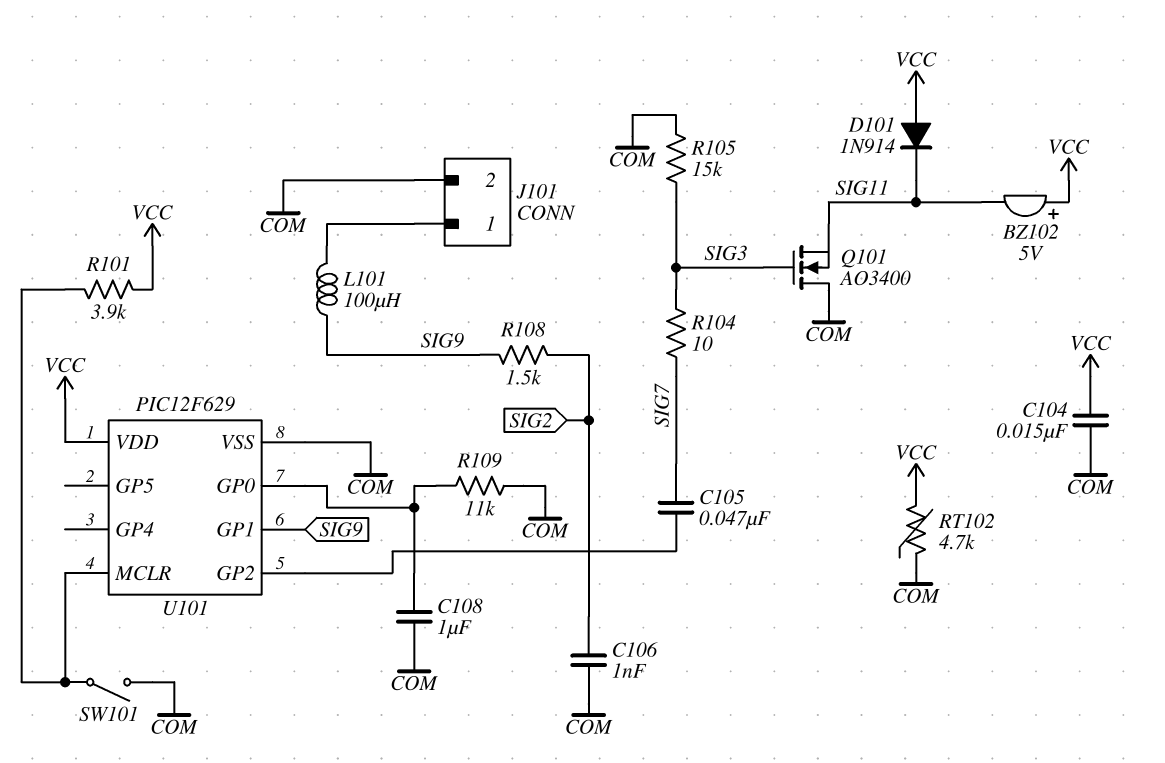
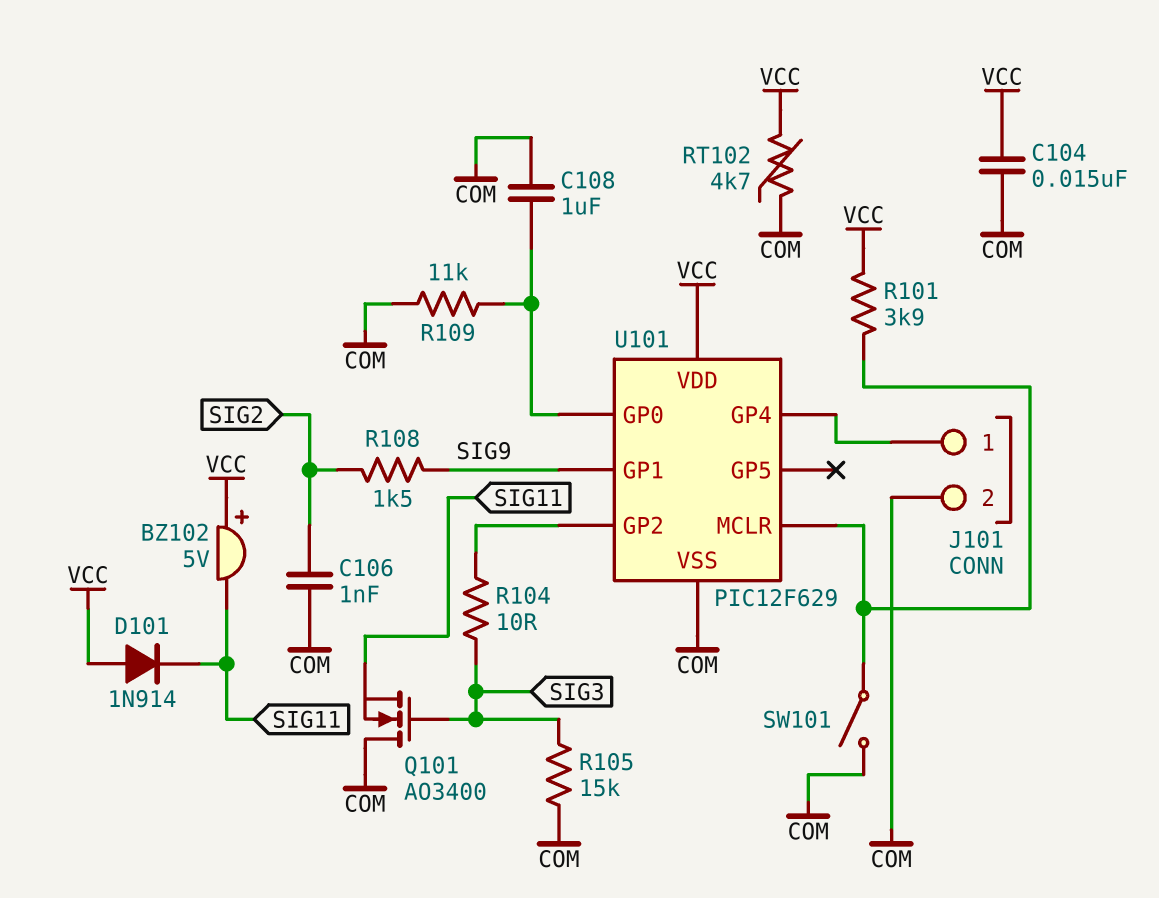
C105: 47nF (SIG7, U101/GP2) -> none
L101: 100uH (J101/1, SIG9) -> none
R104: 10 (SIG3, SIG7) -> 10 (SIG3, U101/GP2)
U101 pin GP4: none -> J101/1

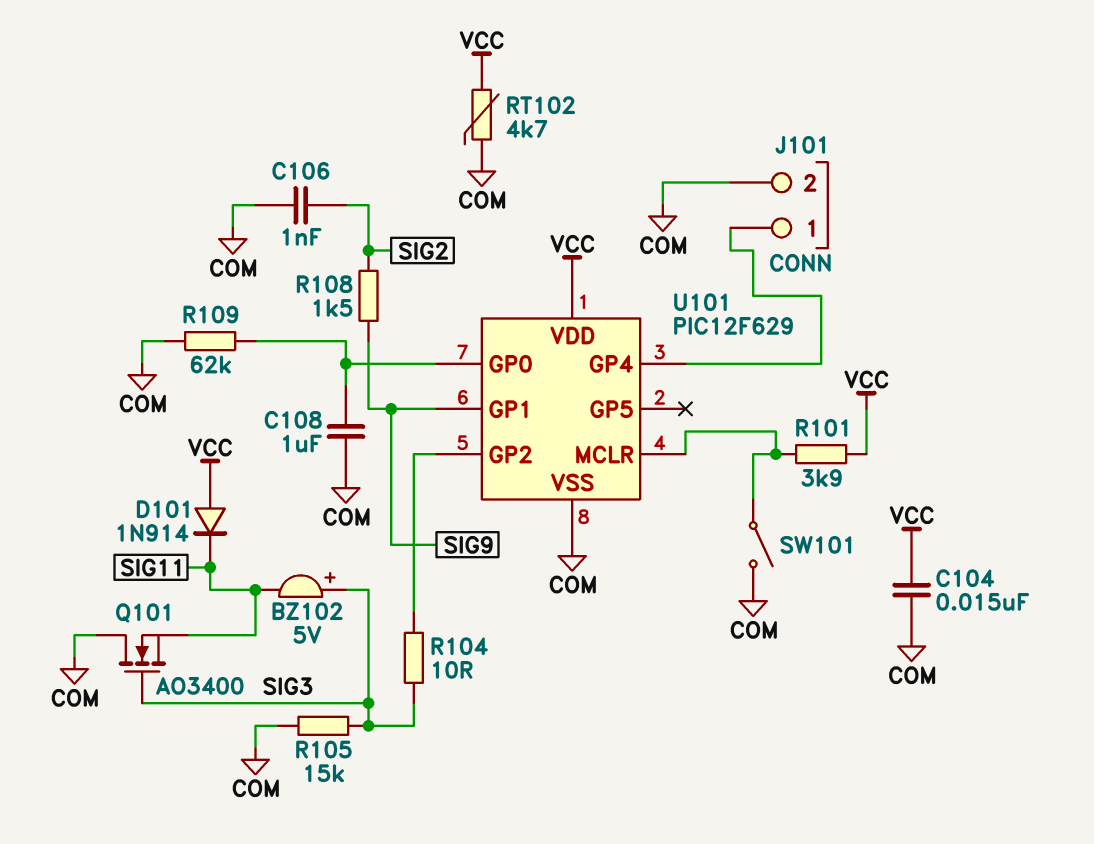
BZ102: buzzer 5V (plus VCC, minus SIG11) -> buzzer 5V (plus SIG3, minus SIG11)
R109: 11k (COM, U101/GP0) -> 62k (COM, U101/GP0)

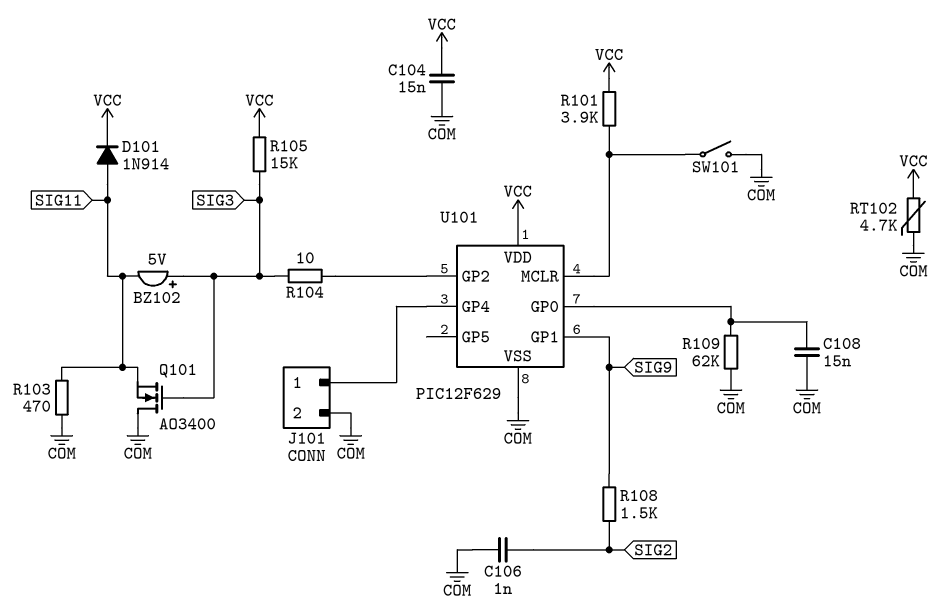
C108: 1uF (COM, U101/GP0) -> 15nF (COM, U101/GP0)
D101: diode 1N914 (A VCC, K SIG11) -> diode 1N914 (A SIG11, K VCC)
R103: none -> 470 (COM, SIG11)
R105: 15k (COM, SIG3) -> 15k (SIG3, VCC)

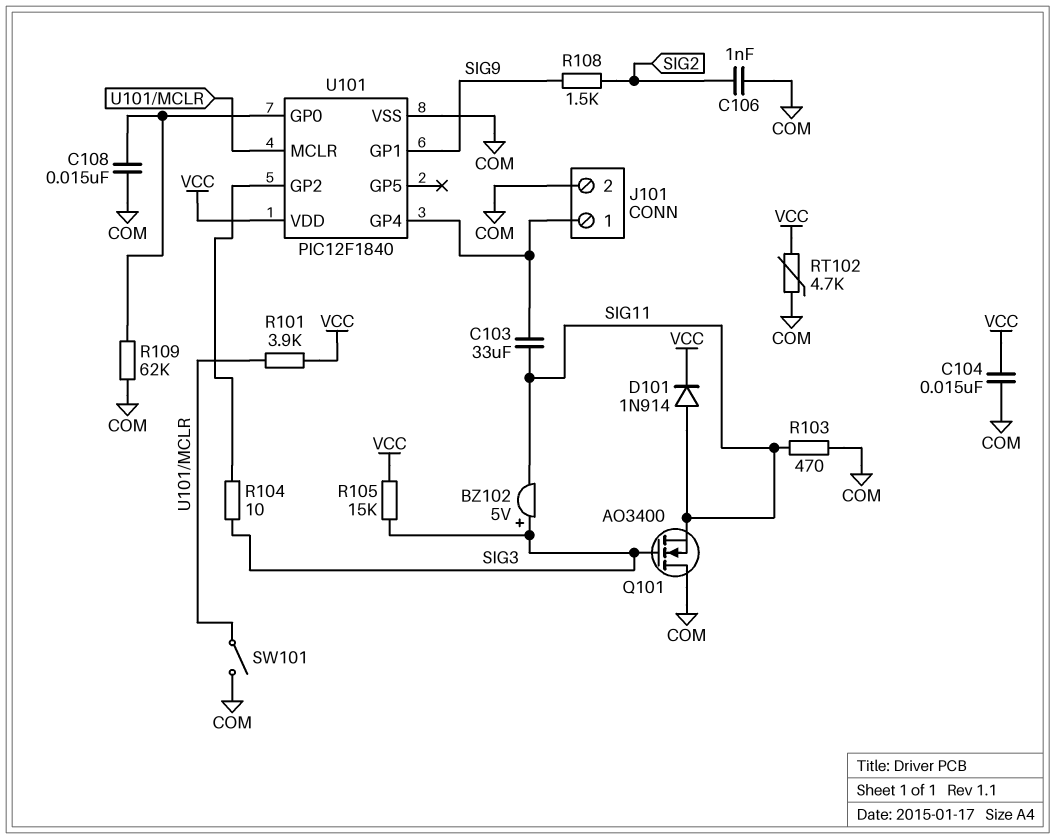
C103: none -> 33uF (J101/1, SIG11)
U101: PIC12F629 -> PIC12F1840

